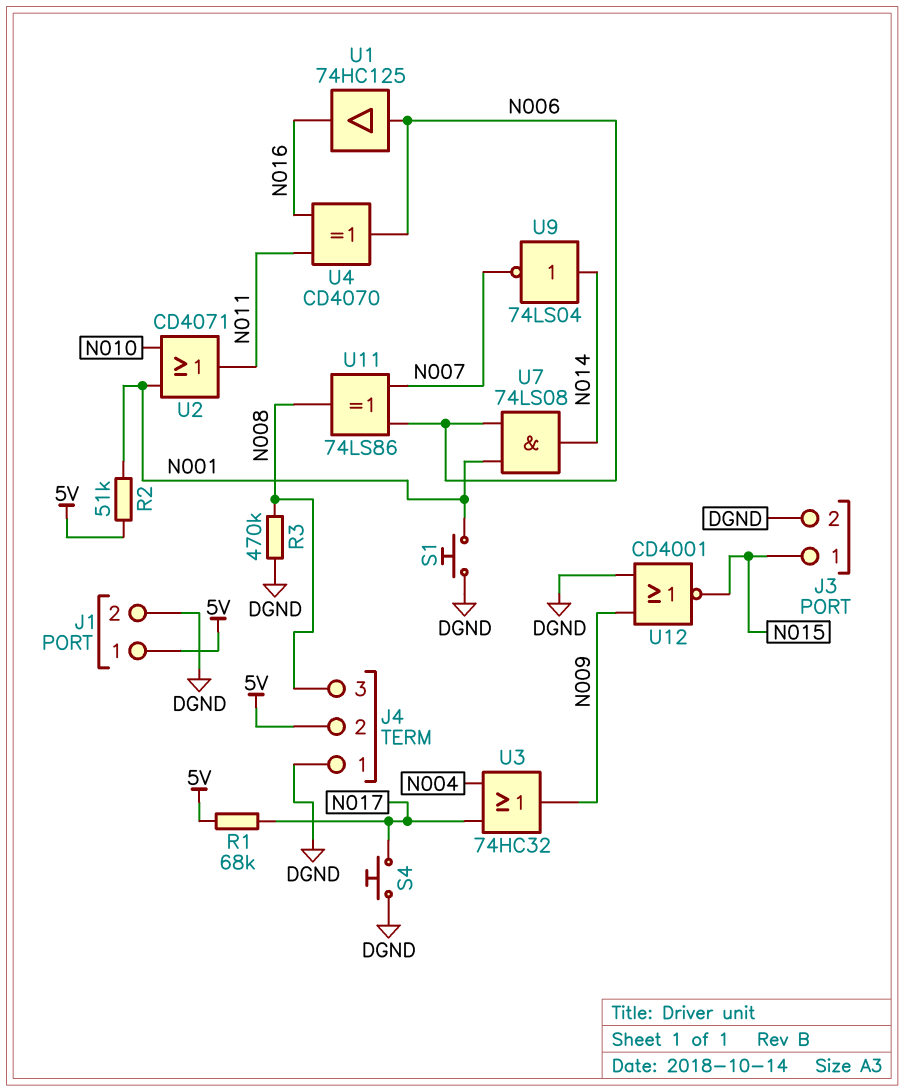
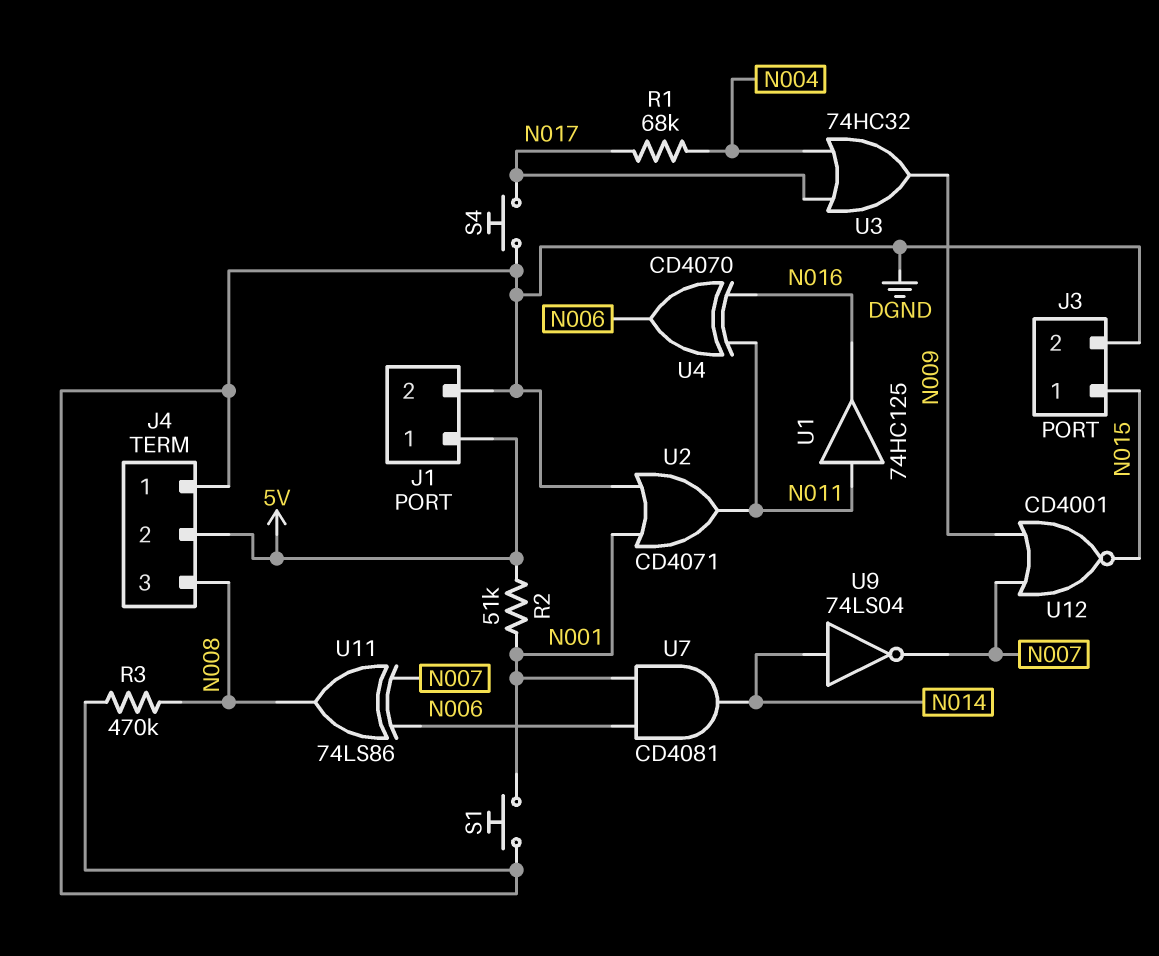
R1: 68k (5V, N017) -> 68k (N004, N017)
U1: buffer 74HC125 (in N006, out N016) -> buffer 74HC125 (in N011, out N016)
U2: OR CD4071 (in N001, in N010, out N011) -> OR CD4071 (in DGND, in N001, out N011)
U7: AND 74LS08 (in N001, in N006, out N014) -> AND CD4081 (in N001, in N006, out N014)
U12: NOR CD4001 (in DGND, in N009, out N015) -> NOR CD4001 (in N007, in N009, out N015)

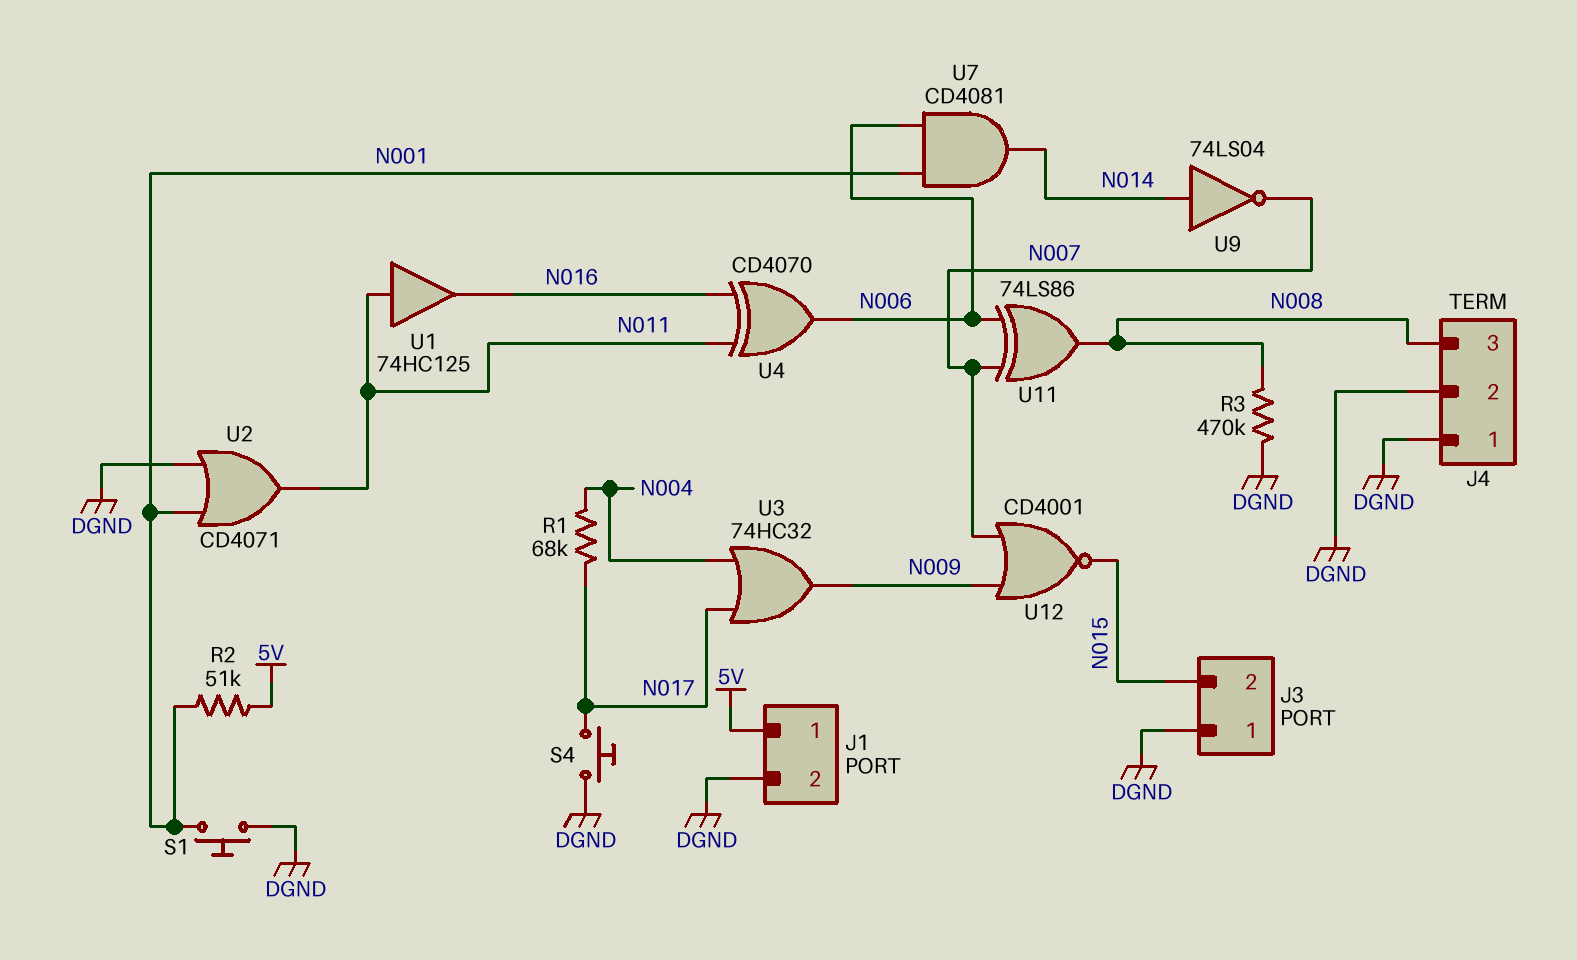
J3 pin 1: N015 -> DGND
J3 pin 2: DGND -> N015
J4 pin 2: 5V -> DGND

